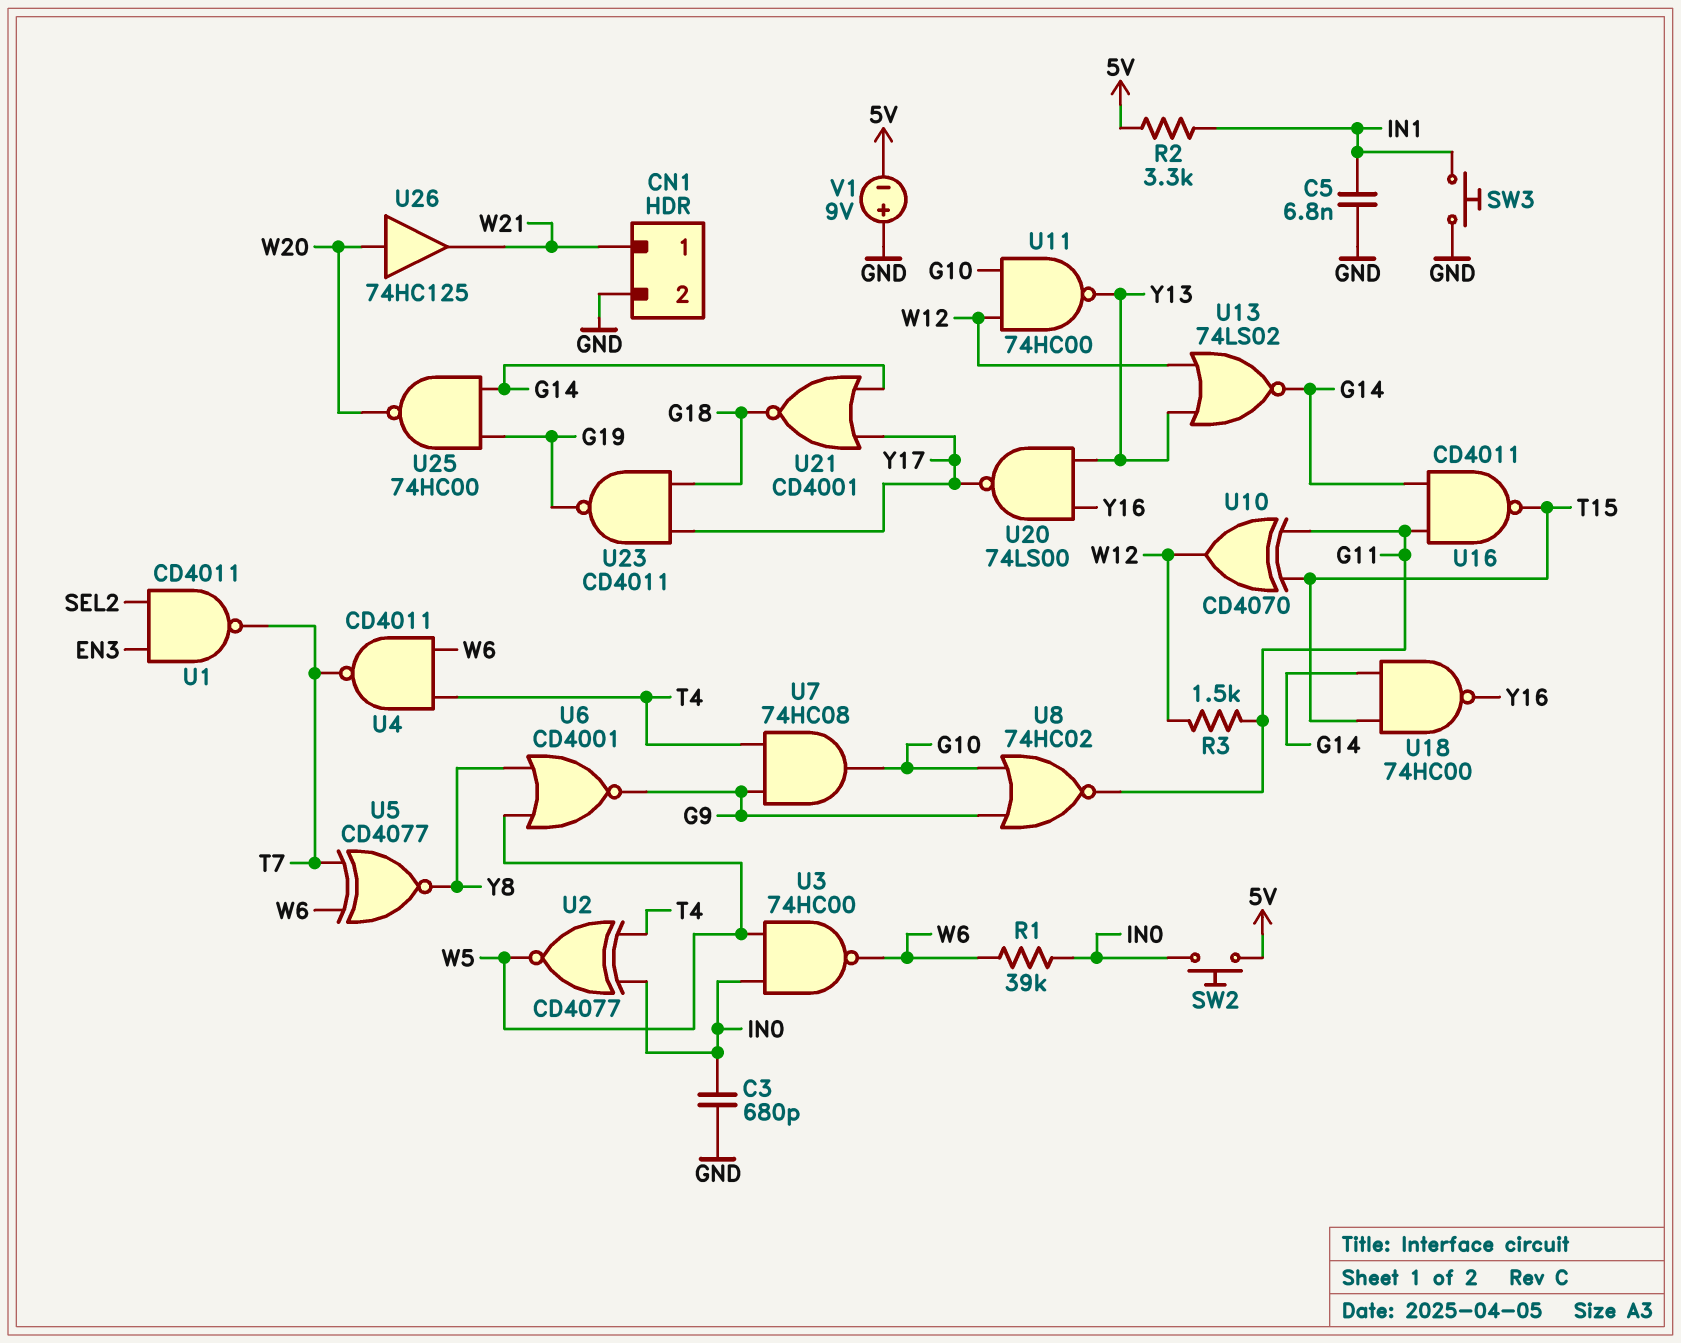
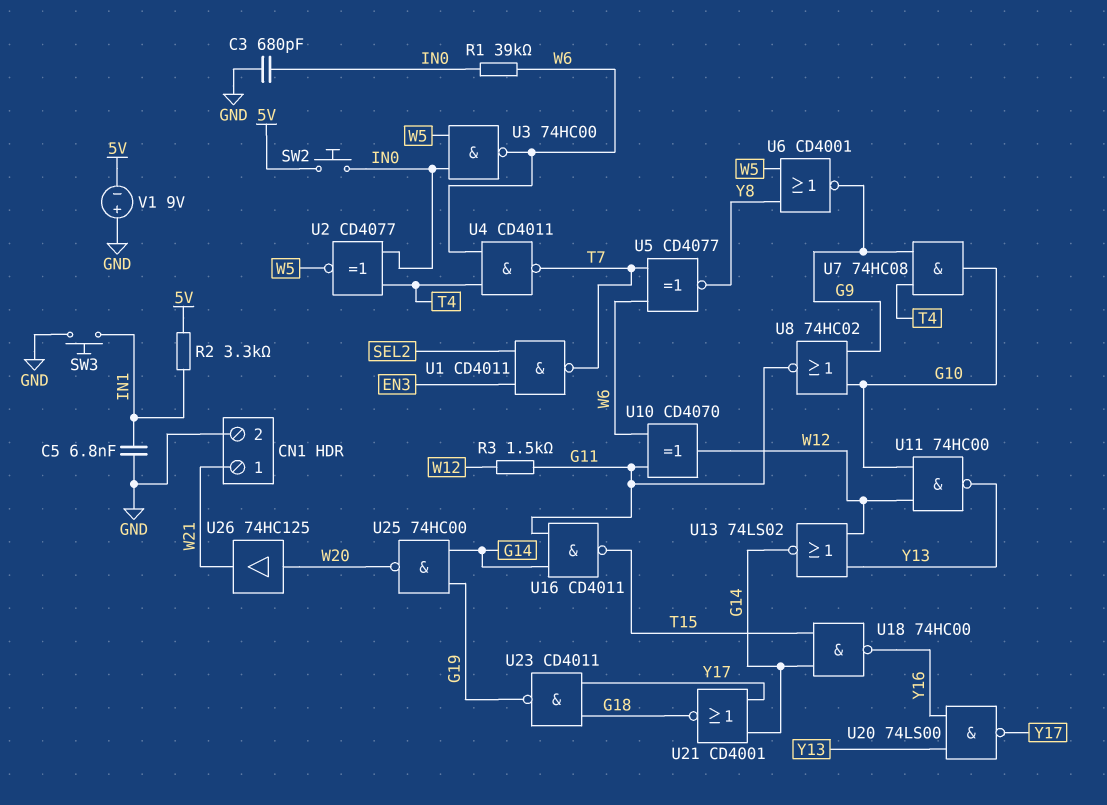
U10: XOR CD4070 (in G11, in T15, out W12) -> XOR CD4070 (in G11, in W6, out W12)

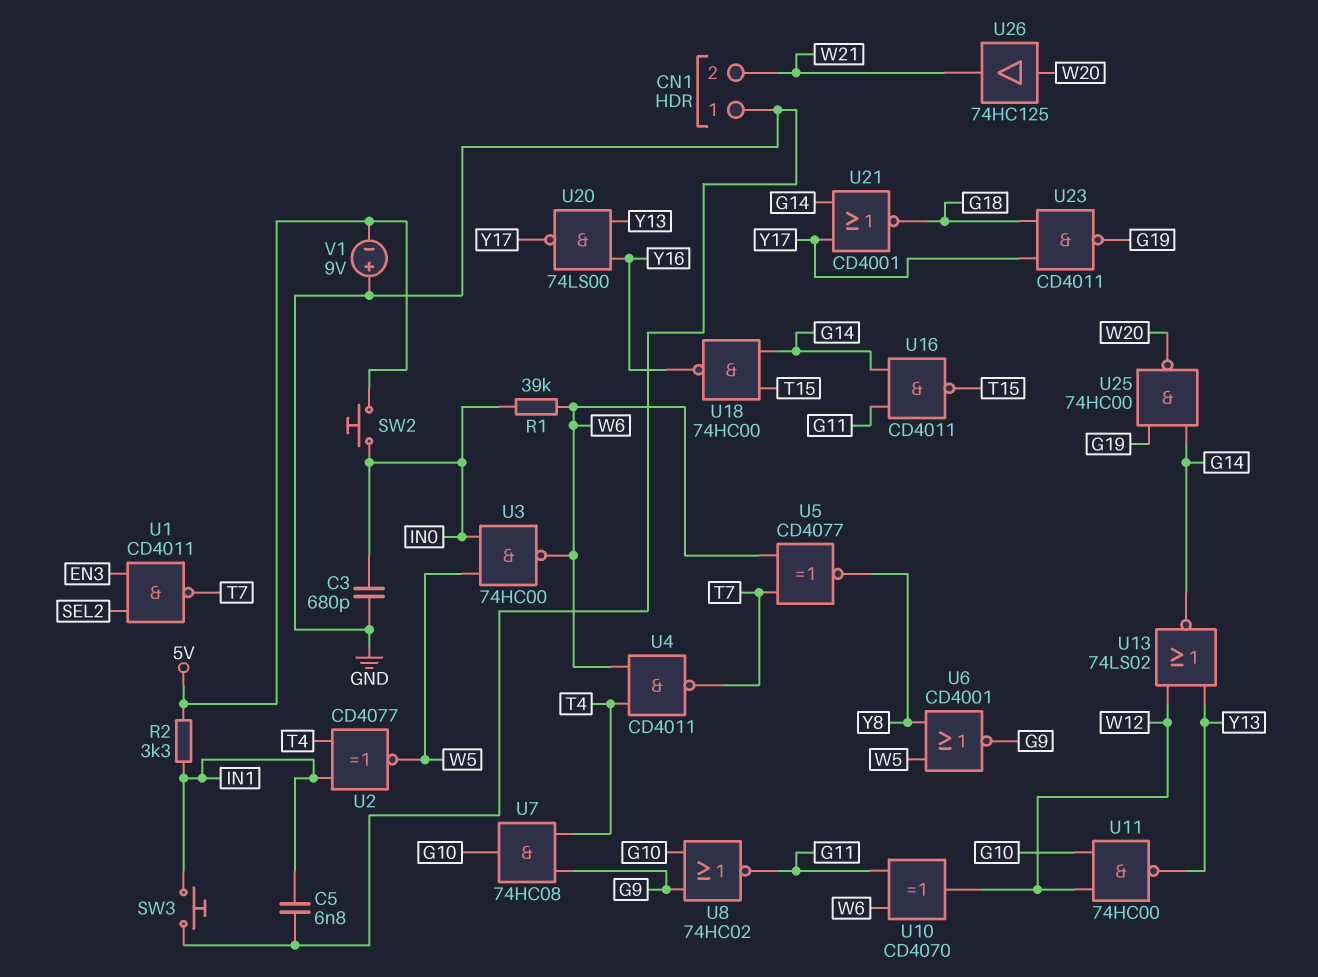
CN1 pin 1: W21 -> GND
CN1 pin 2: GND -> W21
R3: 1.5k (G11, W12) -> none
U2: XNOR CD4077 (in IN0, in T4, out W5) -> XNOR CD4077 (in IN1, in T4, out W5)

